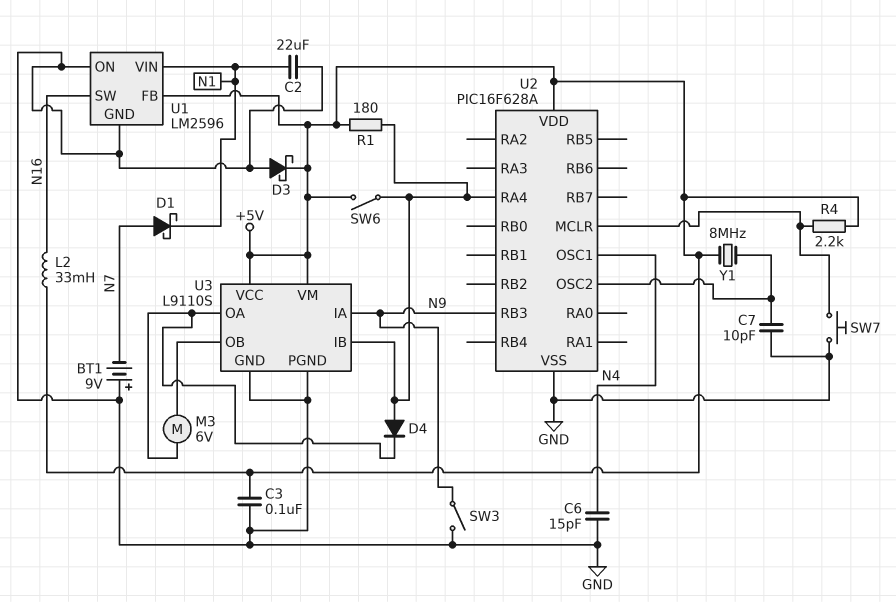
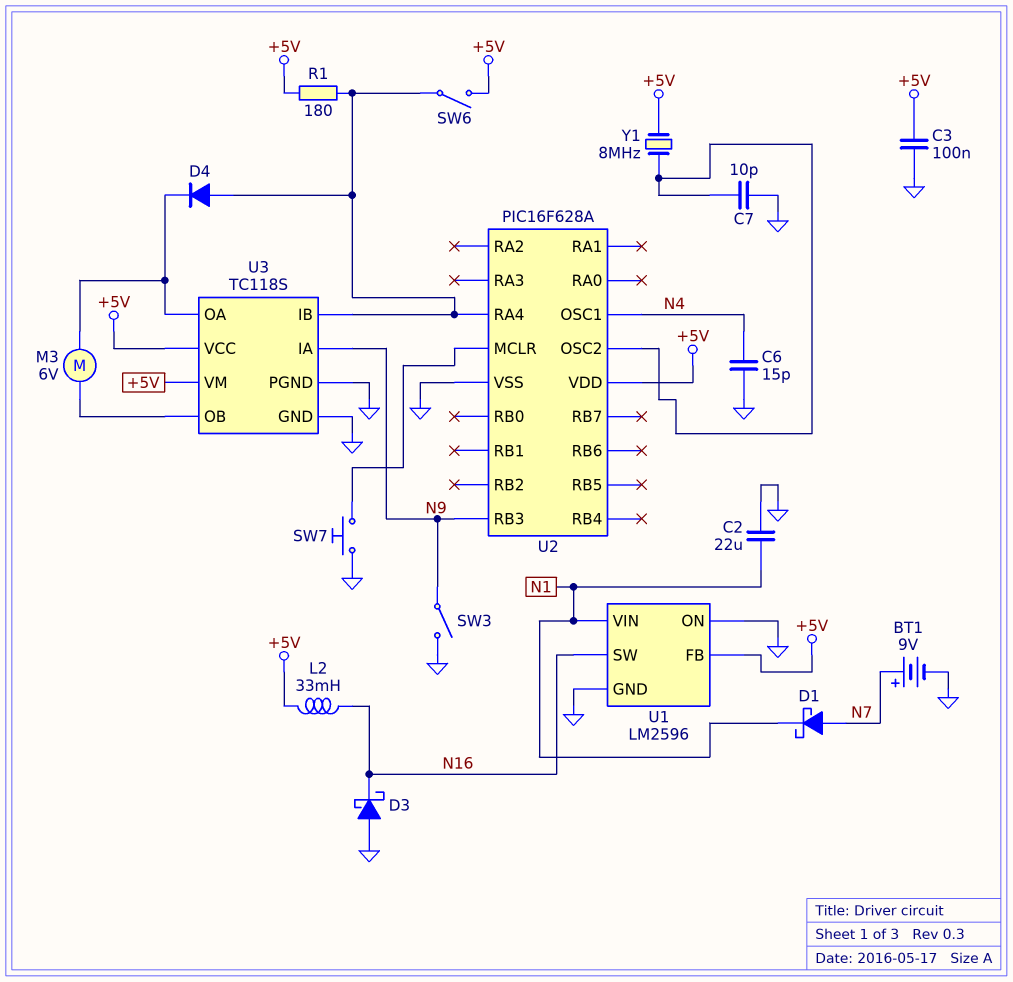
BT1: 9V (plus GND, minus N7) -> 9V (plus N7, minus GND)
D3: schottky (A GND, K +5V) -> schottky (A GND, K N16)
R4: 2.2k (+5V, U2/MCLR) -> none
U3: L9110S -> TC118S

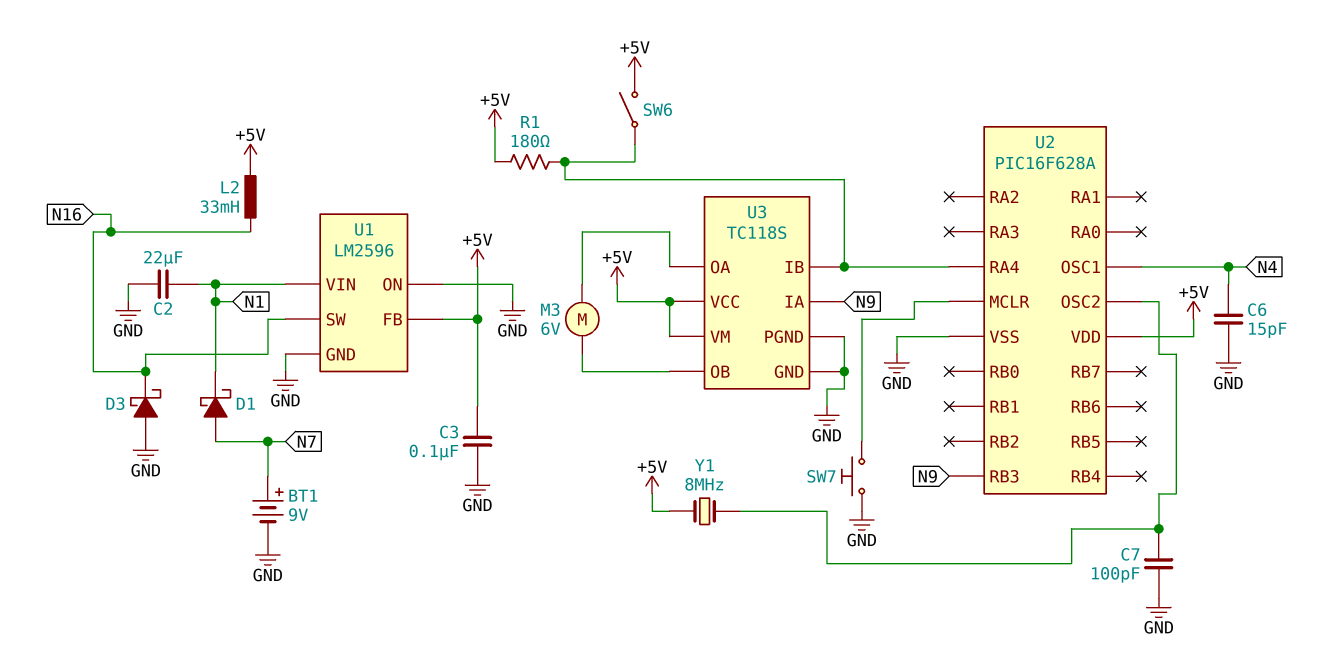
C7: 10pF (GND, U2/OSC2) -> 100pF (GND, U2/OSC2)
D4: diode (A U2/RA4, K U3/OA) -> none
SW3: switch (GND, N9) -> none

